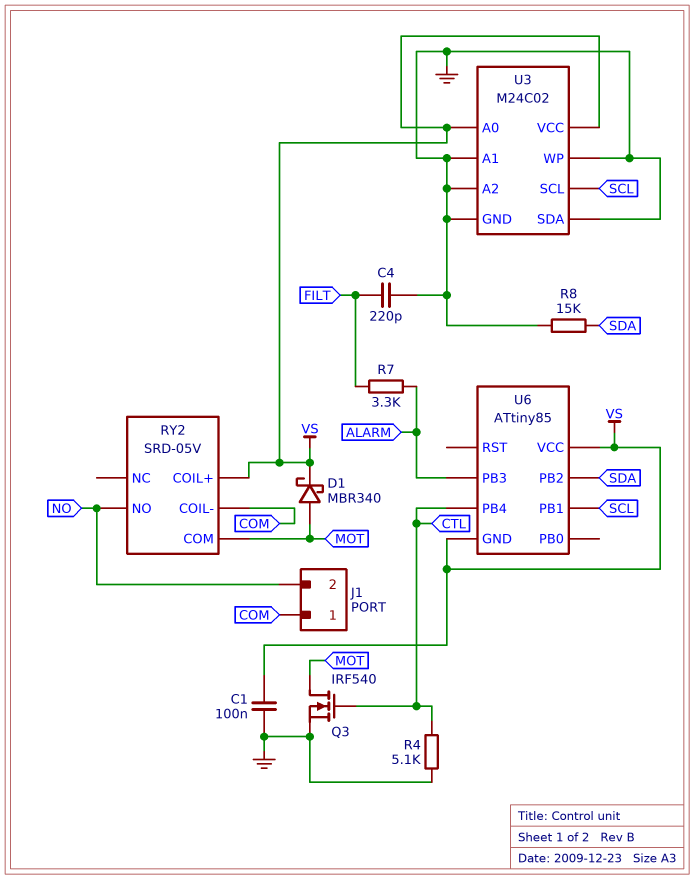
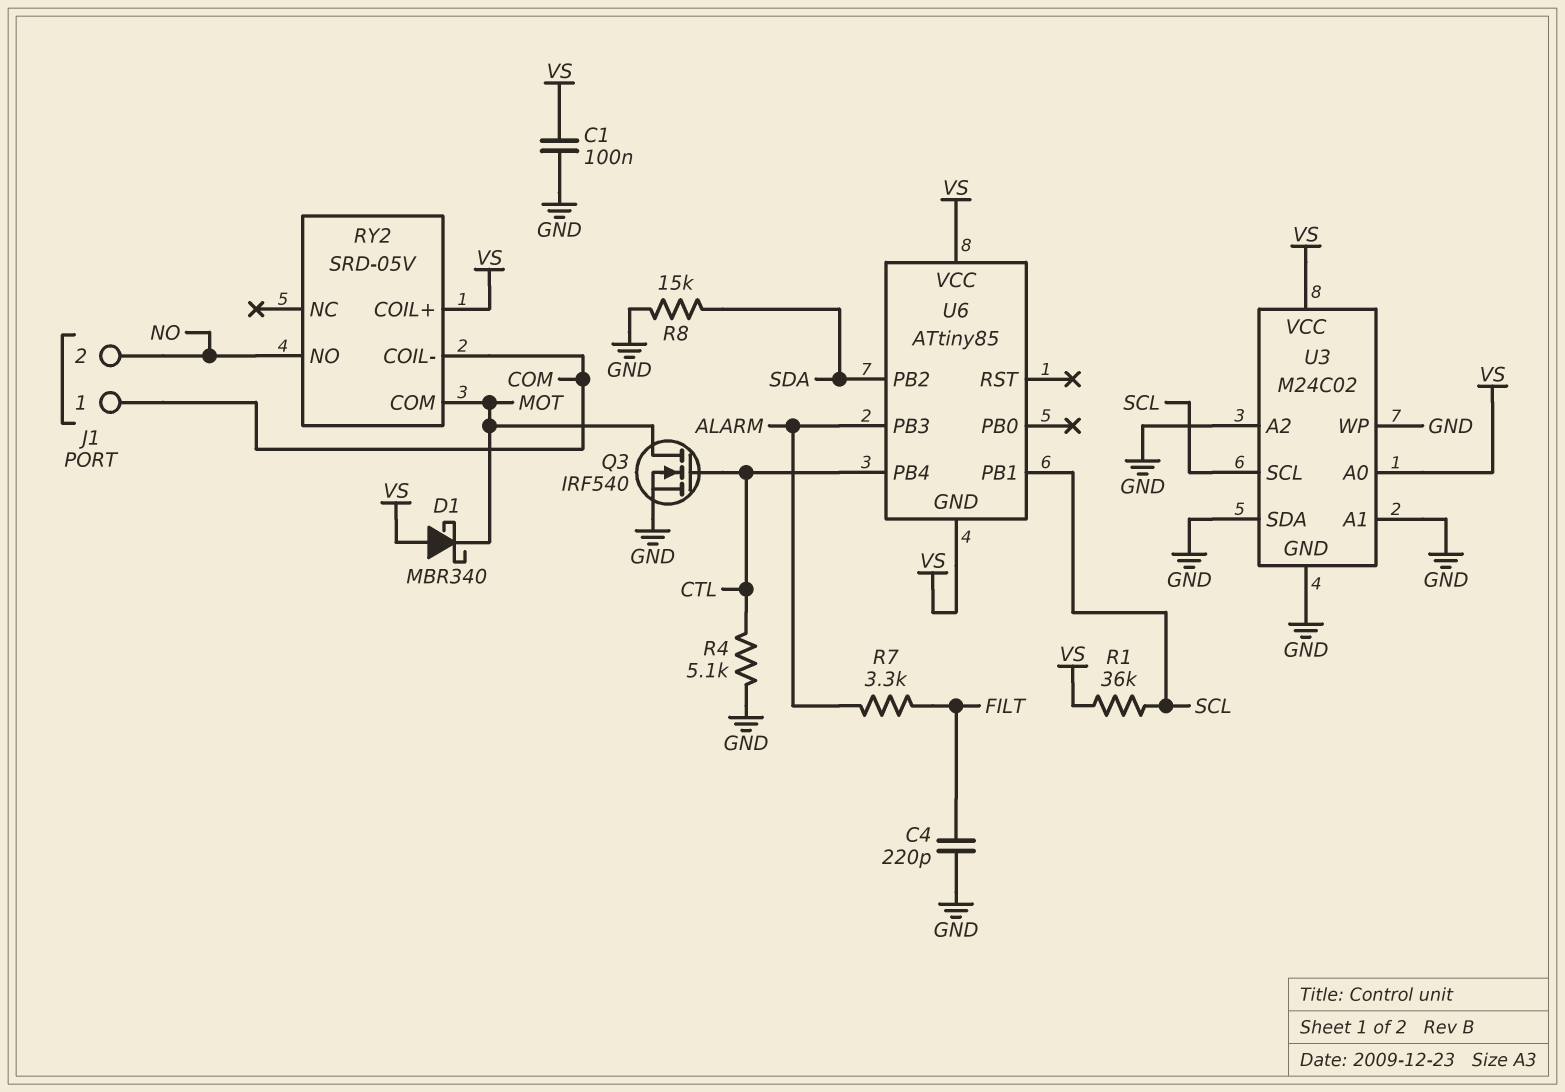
D1: schottky MBR340 (A MOT, K VS) -> schottky MBR340 (A VS, K MOT)
R1: none -> 36k (SCL, VS)

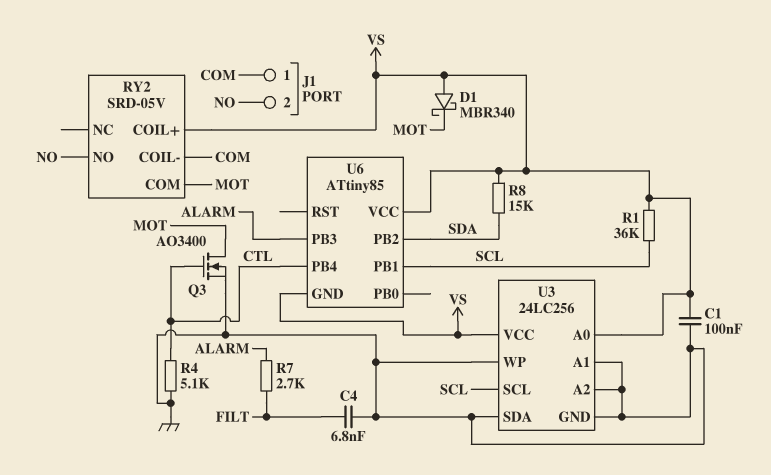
C4: 220pF (FILT, GND) -> 6.8nF (FILT, GND)
Q3: NMOS IRF540 (G CTL, D MOT, S GND) -> NMOS AO3400 (G CTL, D MOT, S GND)
R7: 3.3k (ALARM, FILT) -> 2.7k (ALARM, FILT)
R8: 15k (GND, SDA) -> 15k (SDA, VS)
U3: M24C02 -> 24LC256

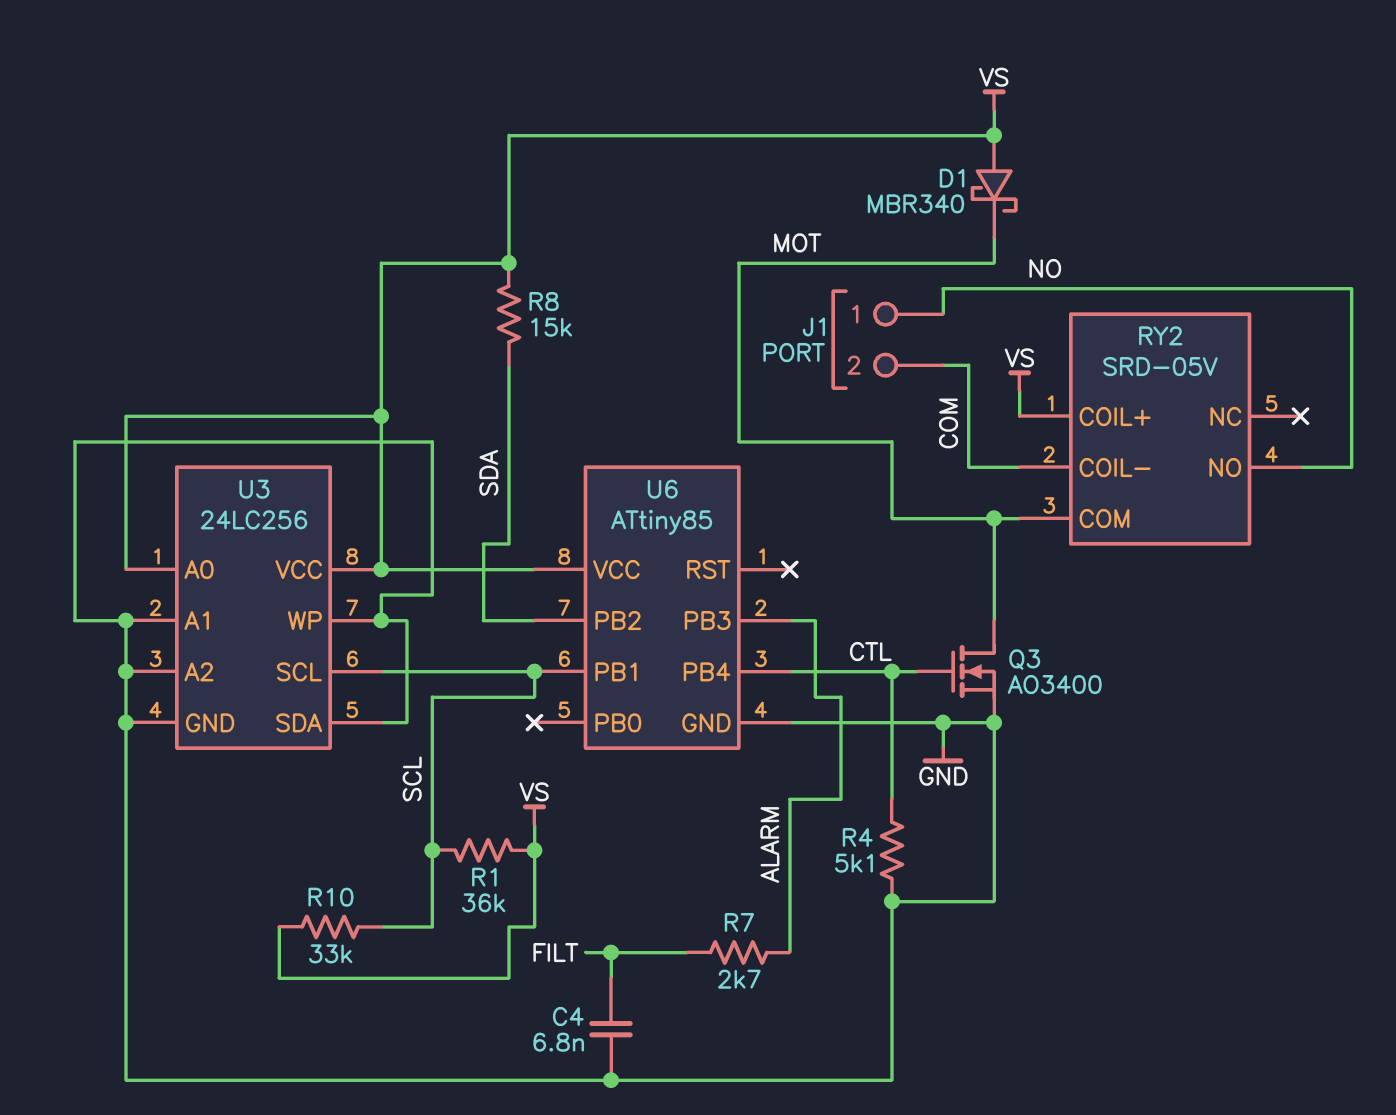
C1: 100nF (GND, VS) -> none
J1 pin 1: COM -> NO
J1 pin 2: NO -> COM
R10: none -> 33k (SCL, VS)
U6 pin GND: VS -> GND

